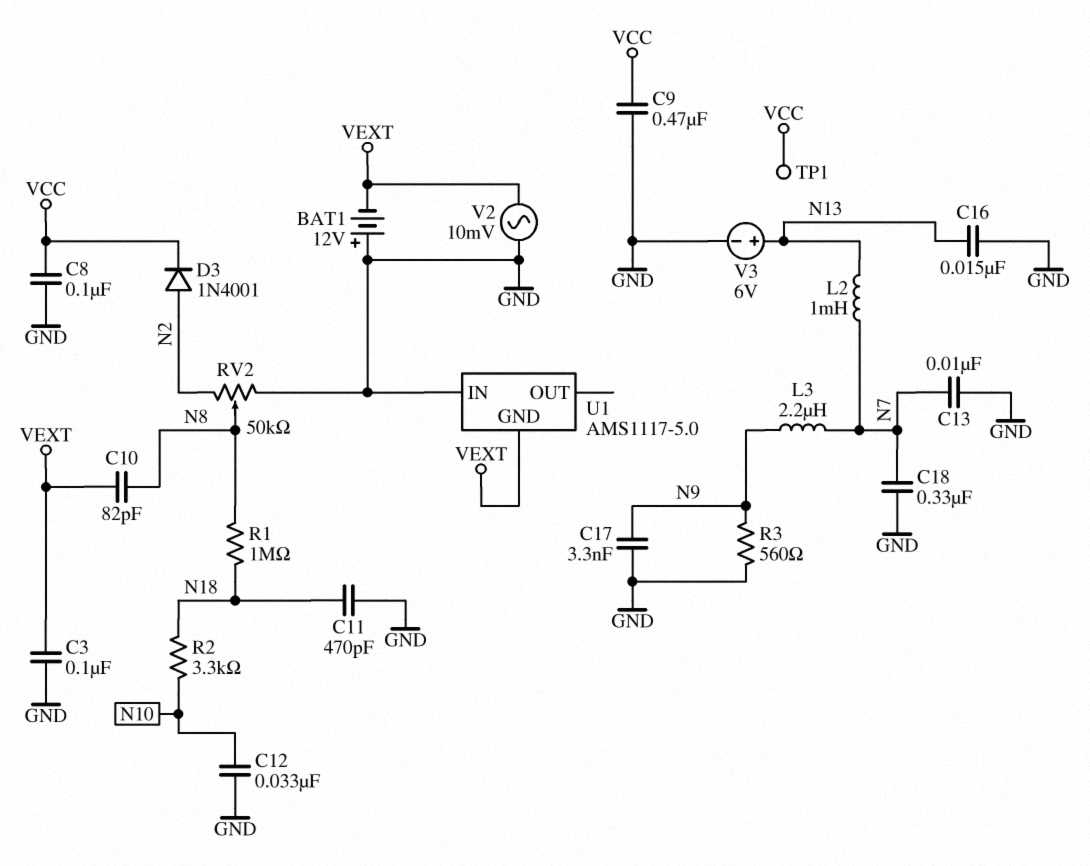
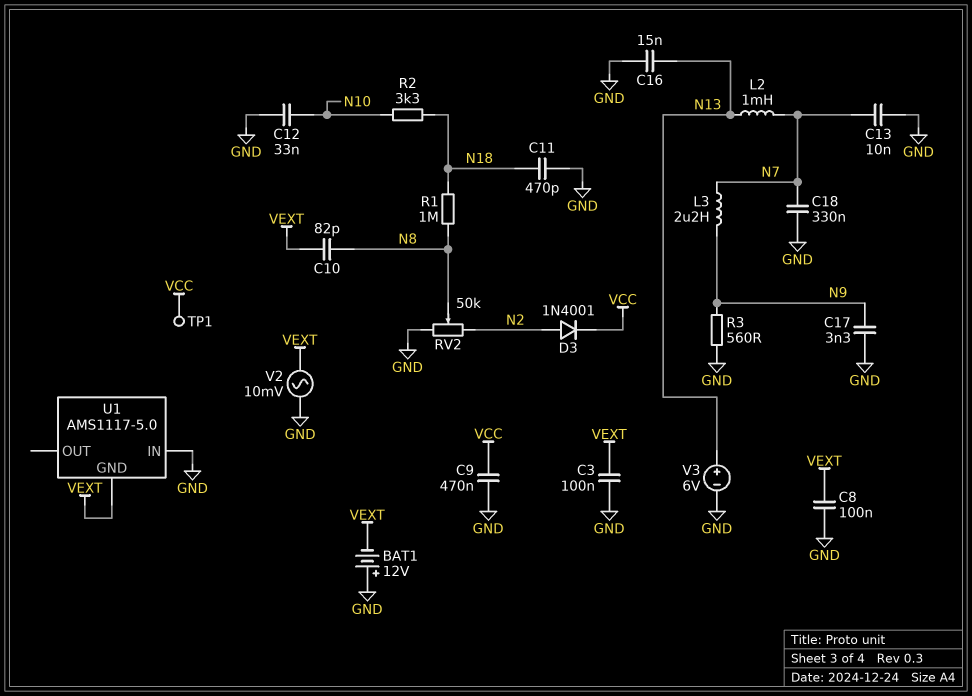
C8: 100nF (GND, VCC) -> 100nF (GND, VEXT)

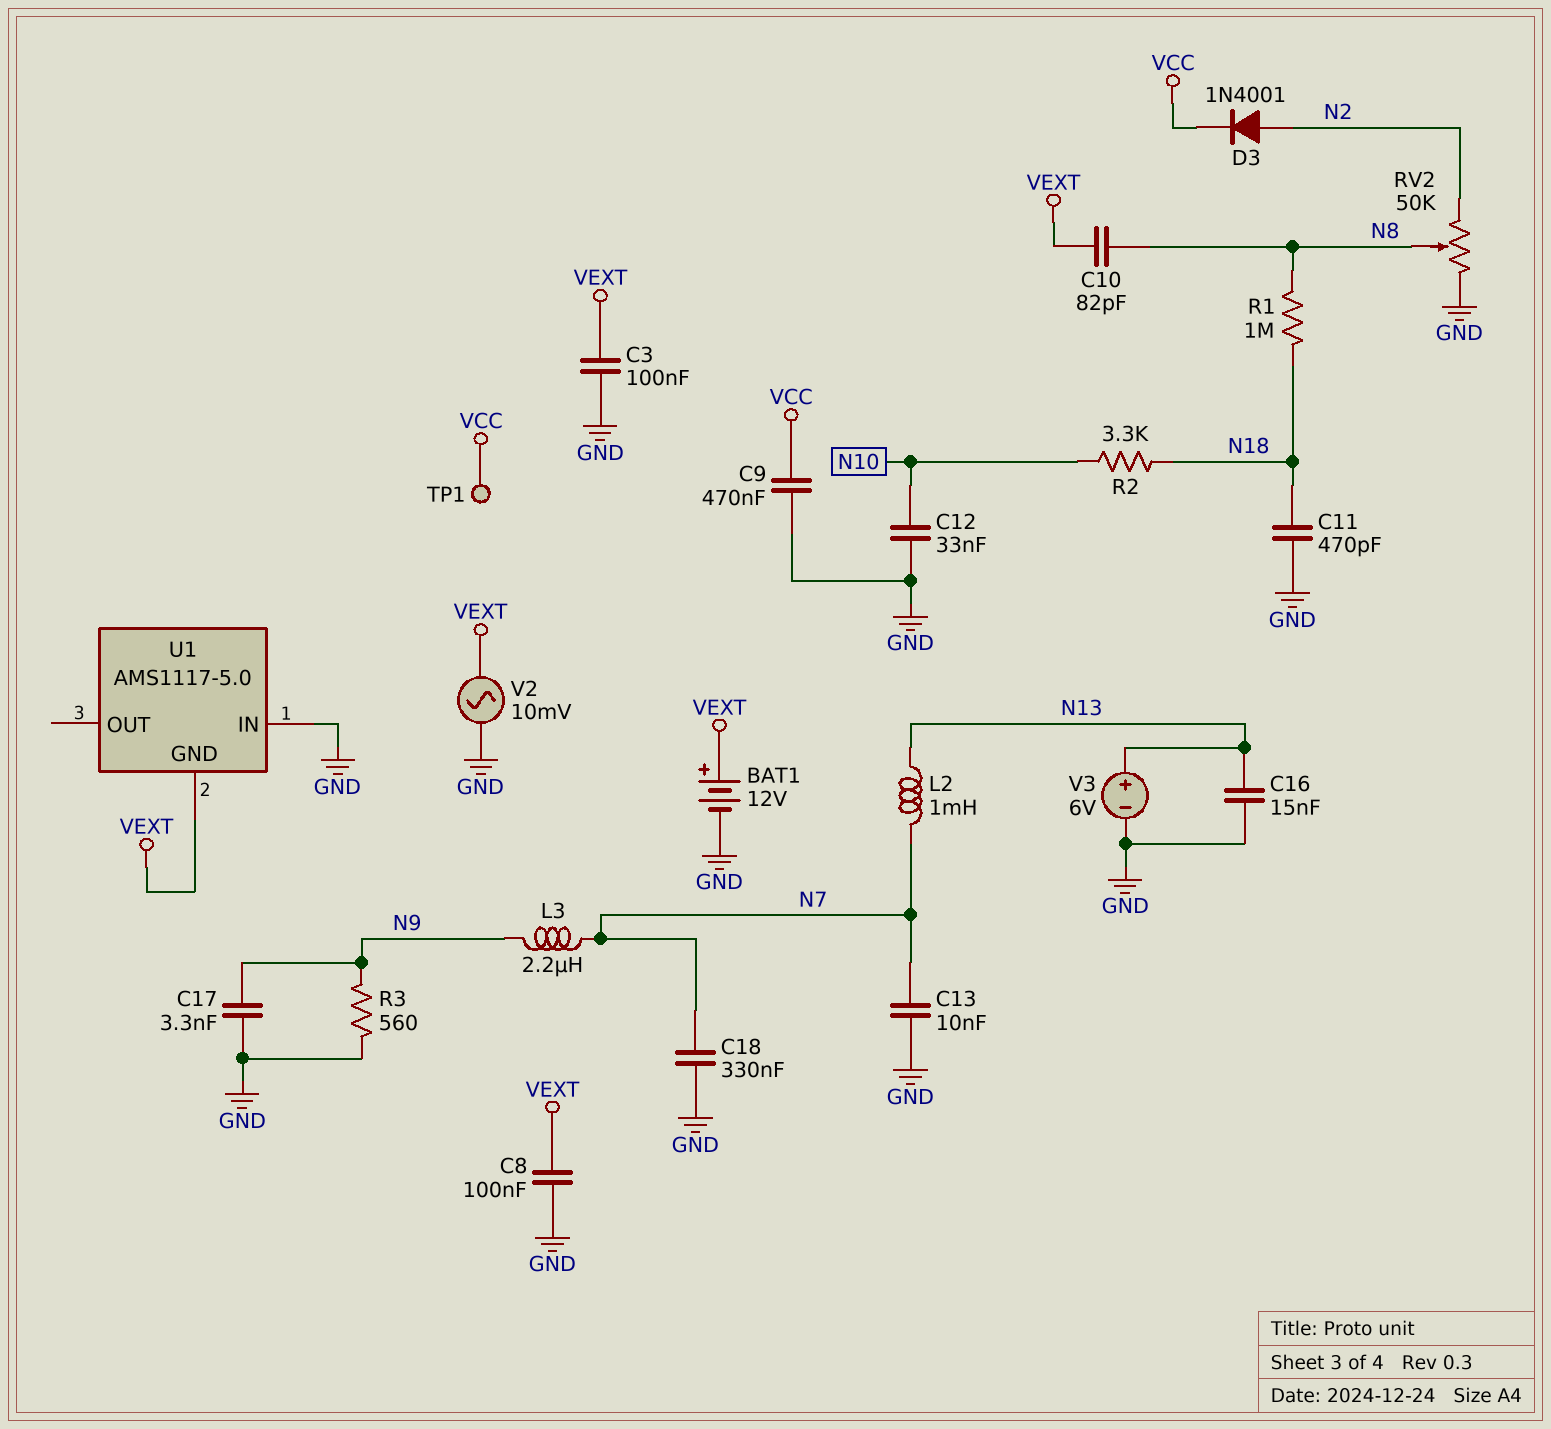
BAT1: 12V (plus GND, minus VEXT) -> 12V (plus VEXT, minus GND)

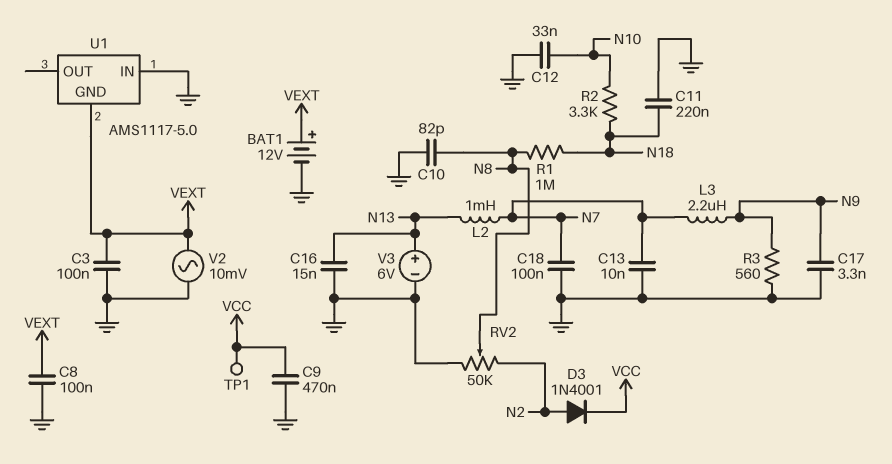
C10: 82pF (N8, VEXT) -> 82pF (GND, N8)
C11: 470pF (GND, N18) -> 220nF (GND, N18)
C18: 330nF (GND, N7) -> 100nF (GND, N7)

